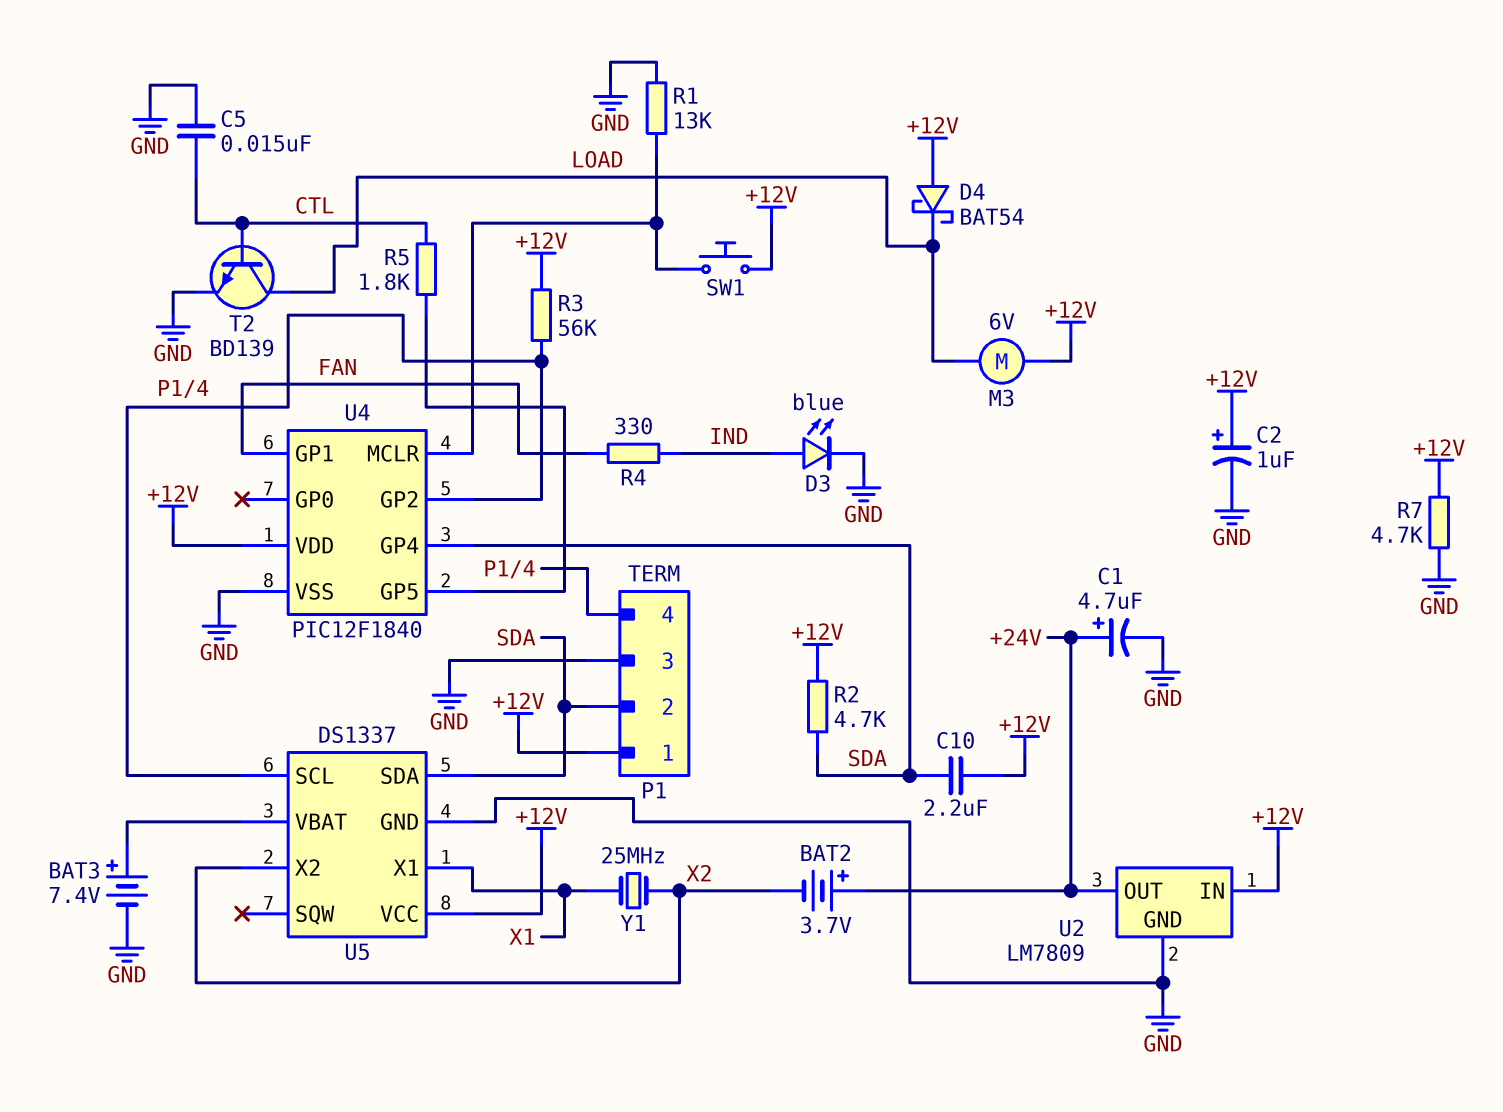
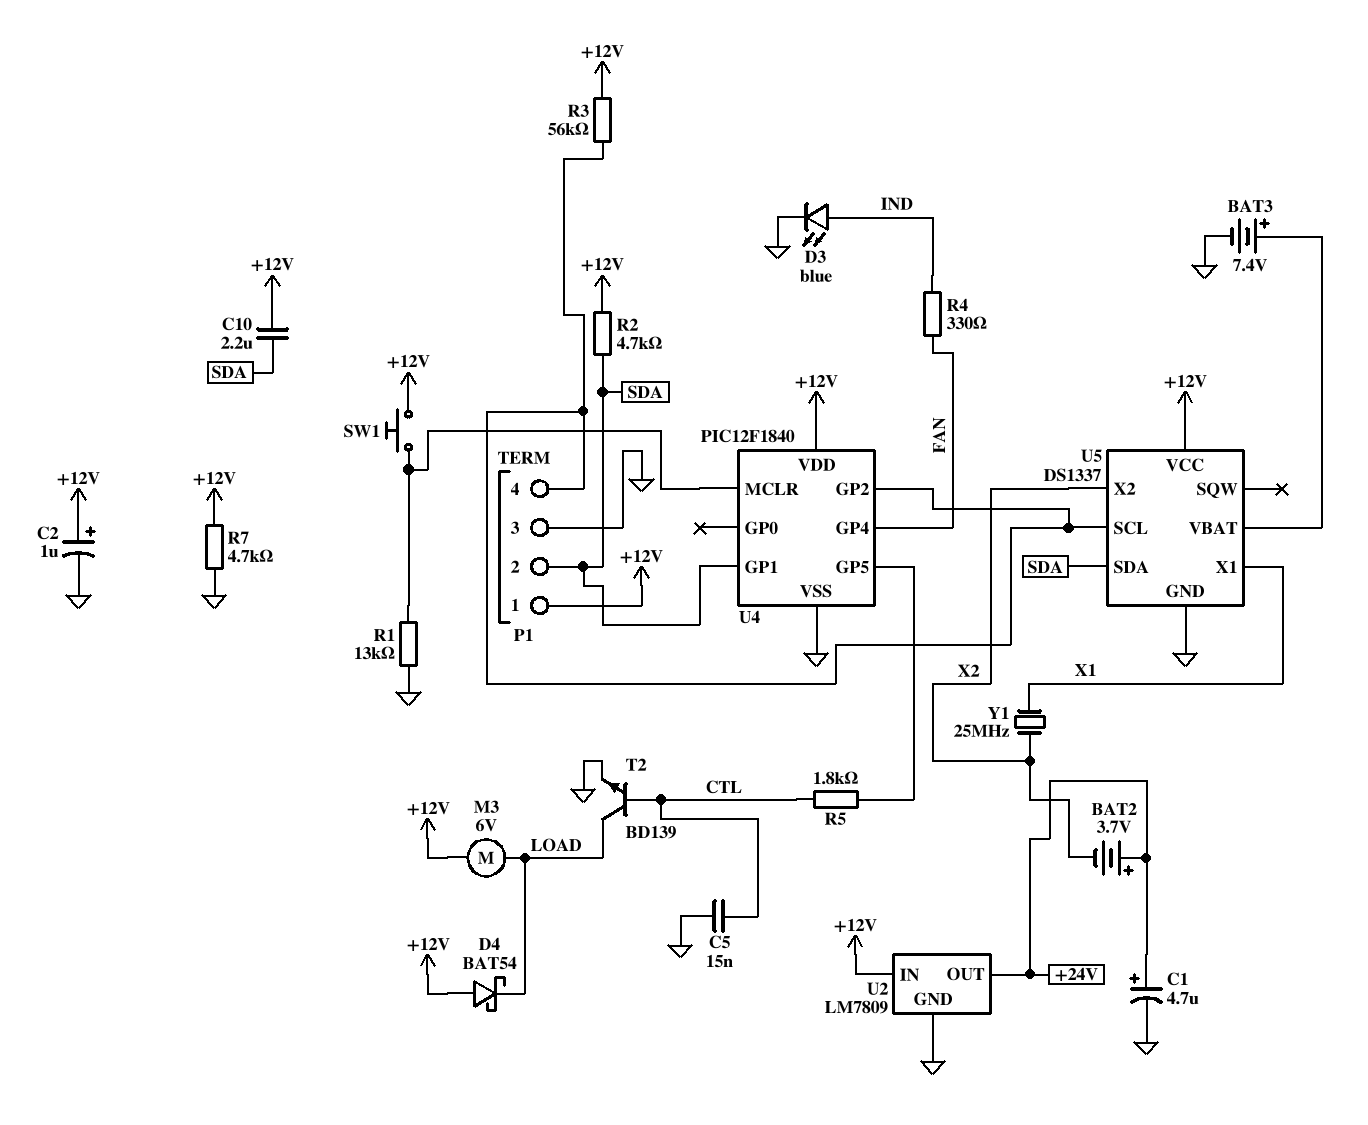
U4 pin GP1: FAN -> SDA
U4 pin GP4: SDA -> FAN

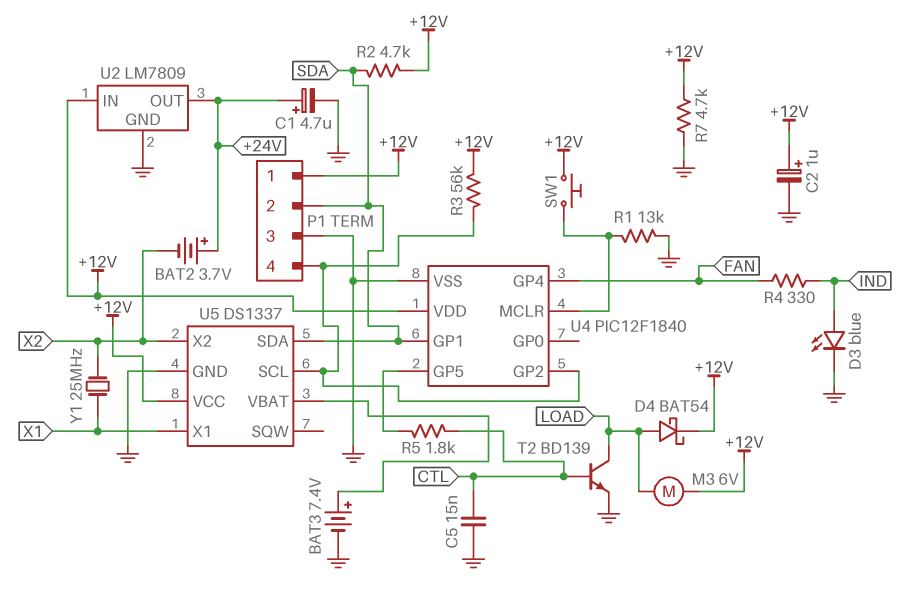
C10: 2.2uF (+12V, SDA) -> none
D4: schottky BAT54 (A +12V, K LOAD) -> schottky BAT54 (A LOAD, K +12V)

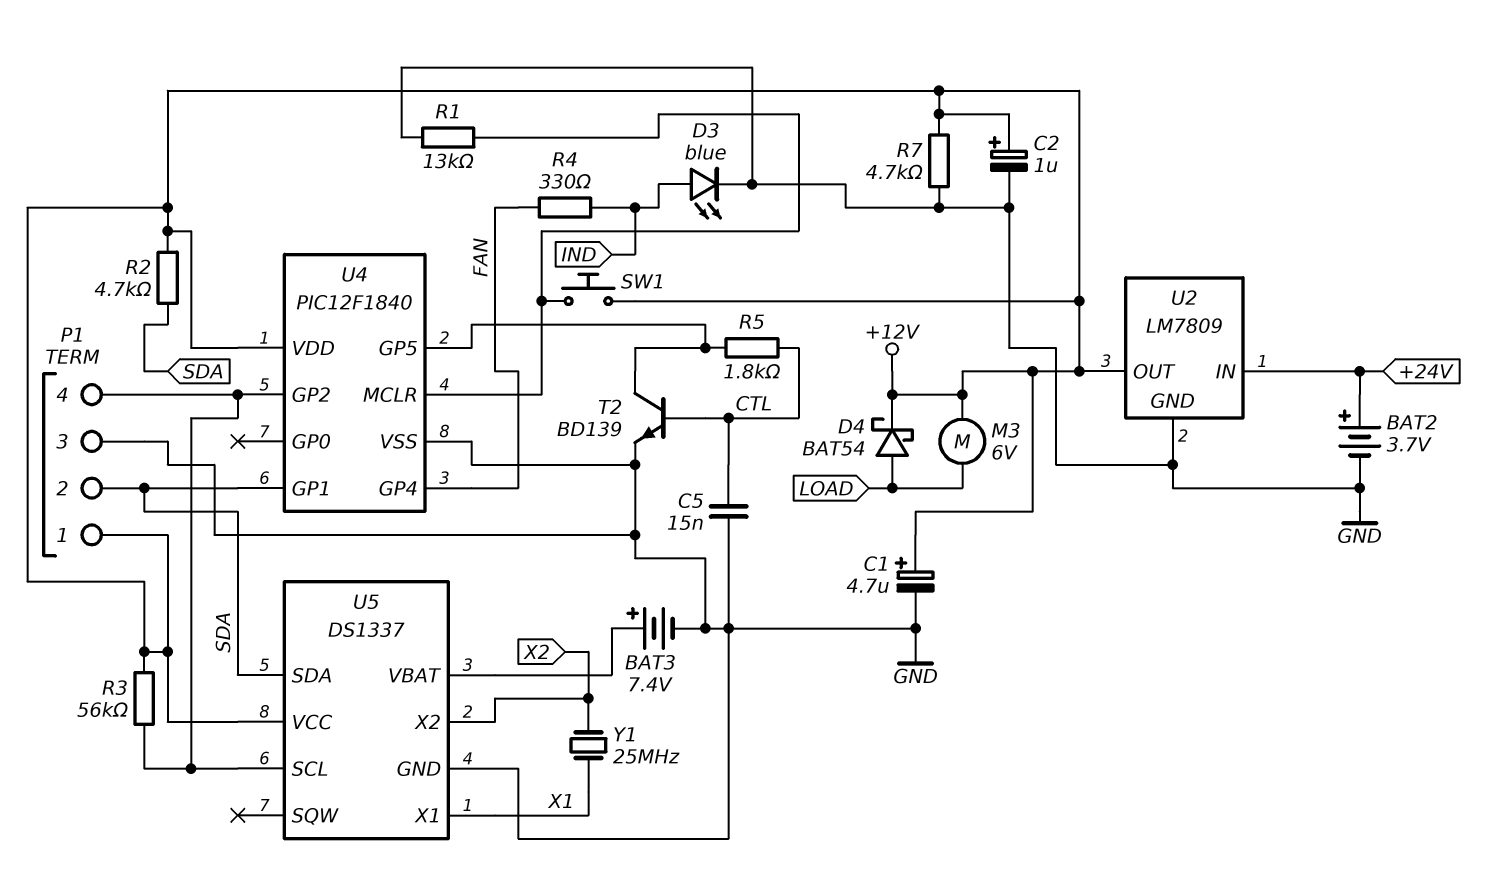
BAT2: 3.7V (plus +24V, minus X2) -> 3.7V (plus +24V, minus GND)
C1: 4.7uF (plus +24V, minus GND) -> 4.7uF (plus +12V, minus GND)
T2: NPN BD139 (B CTL, C LOAD, E GND) -> NPN BD139 (B CTL, C U4/GP5, E GND)
U2 pin IN: +12V -> +24V
U2 pin OUT: +24V -> +12V

